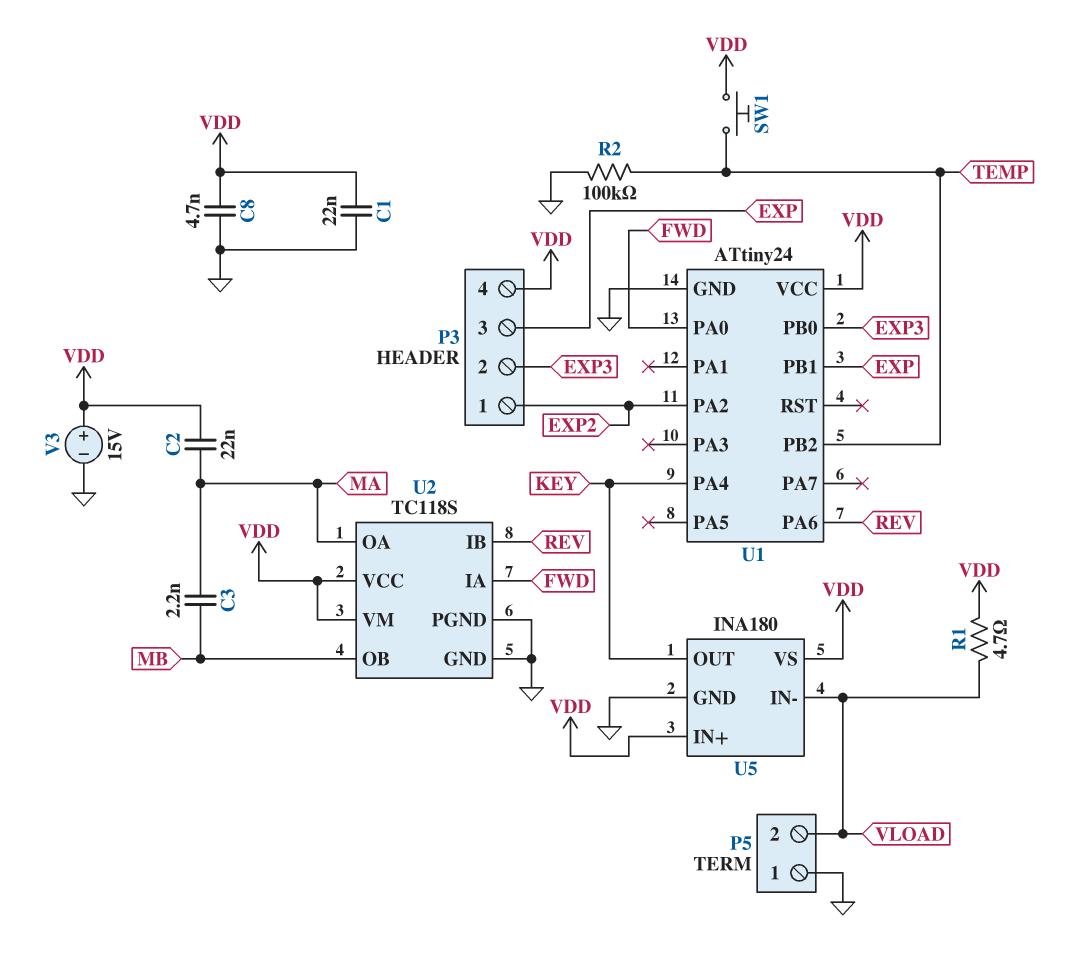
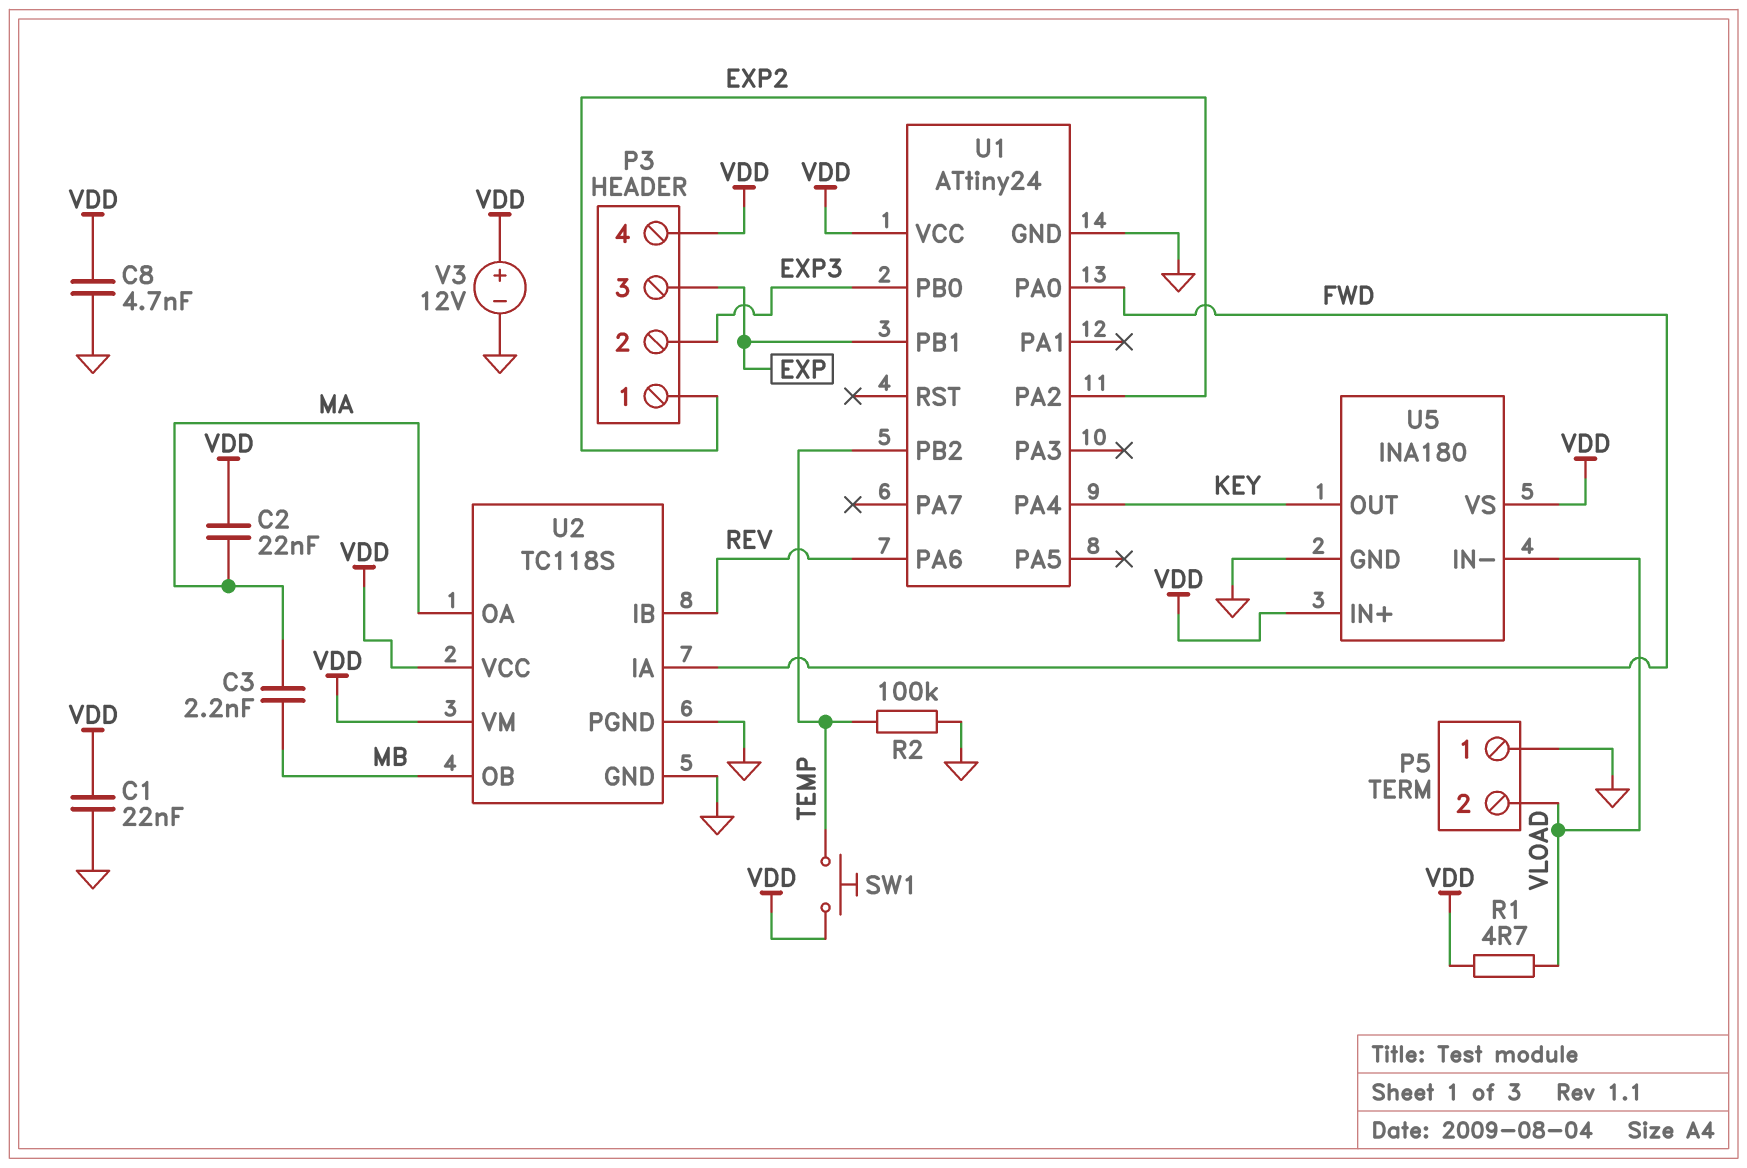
V3: 15V (plus VDD, minus GND) -> 12V (plus VDD, minus GND)

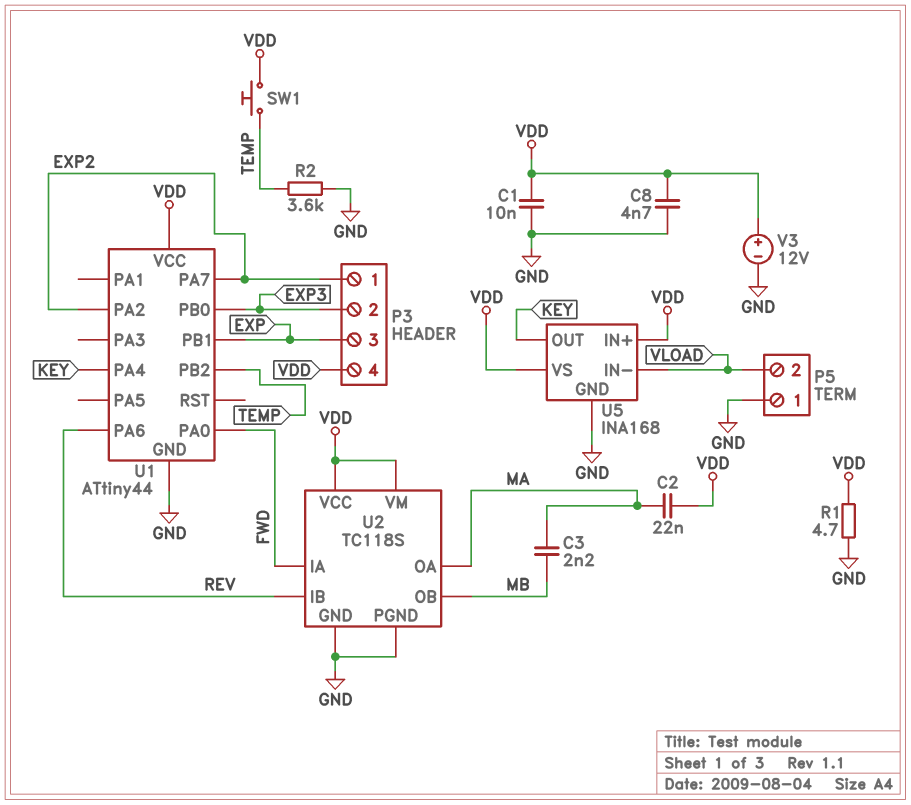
C1: 22nF (GND, VDD) -> 10nF (GND, VDD)
R1: 4.7 (VDD, VLOAD) -> 4.7 (GND, VDD)
R2: 100k (GND, TEMP) -> 3.6k (GND, TEMP)
U1: ATtiny24 -> ATtiny44
U1 pin PA7: none -> EXP2
U5: INA180 -> INA168

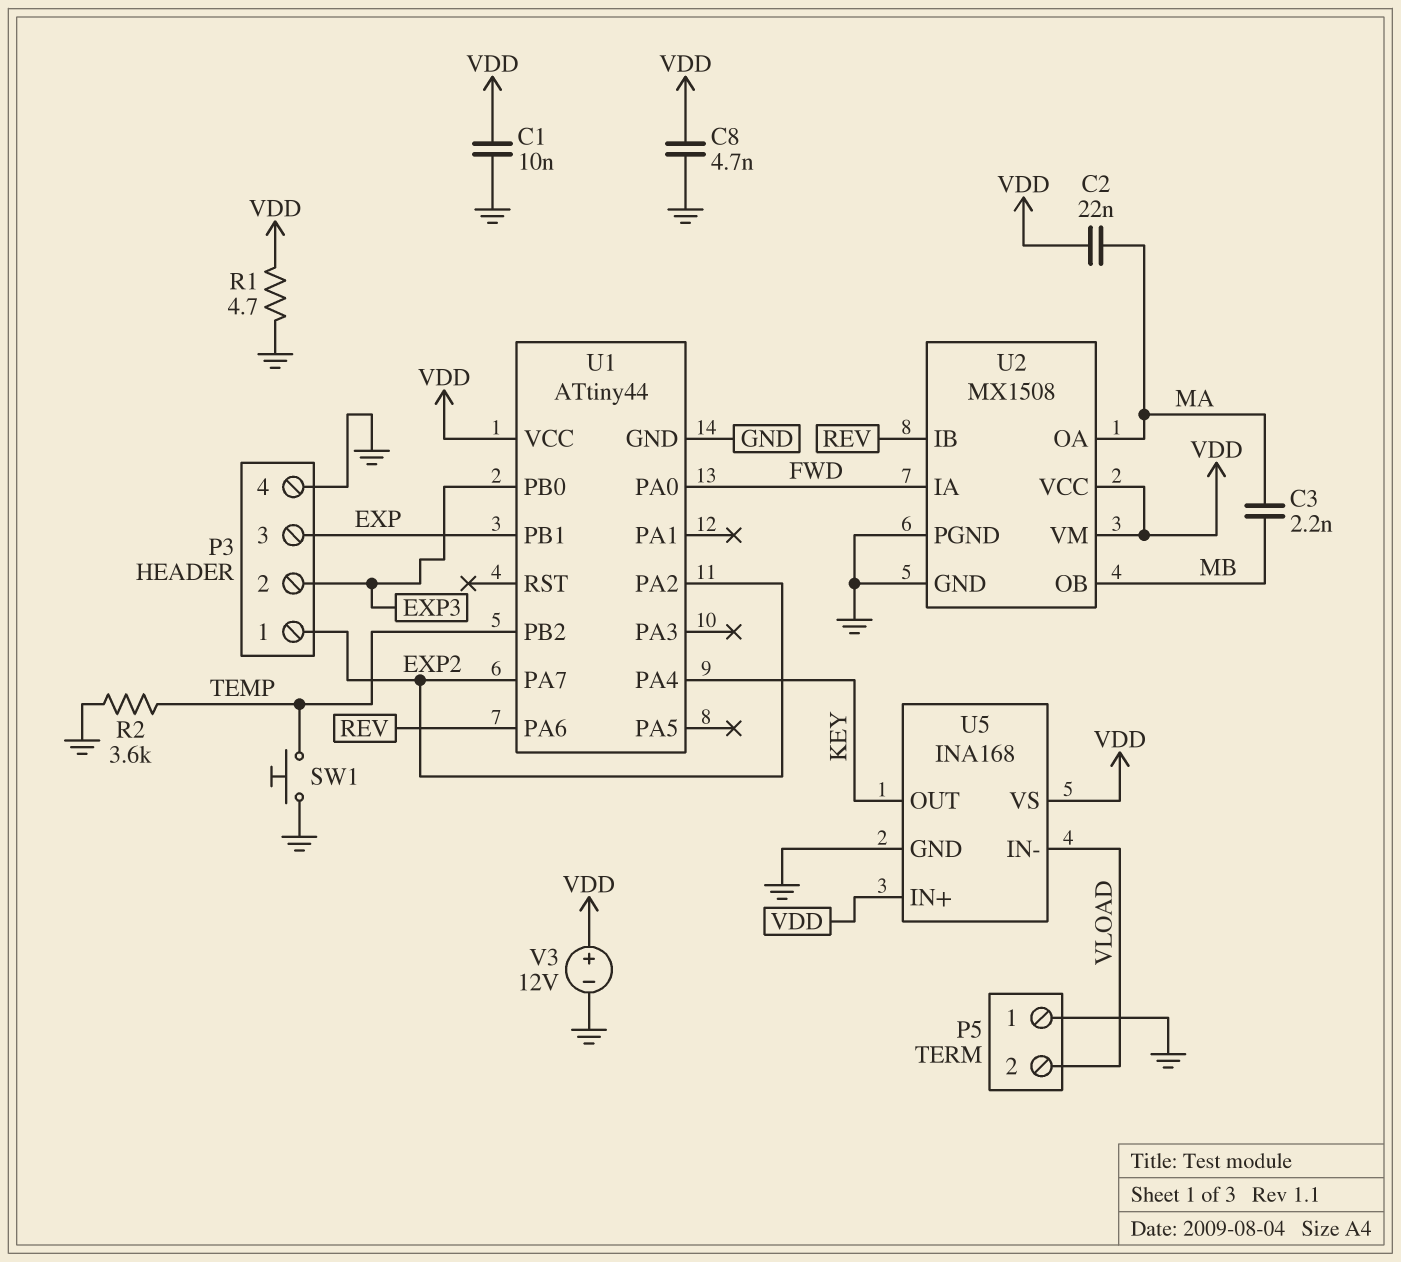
P3 pin 4: VDD -> GND
SW1: button (TEMP, VDD) -> button (GND, TEMP)
U2: TC118S -> MX1508

